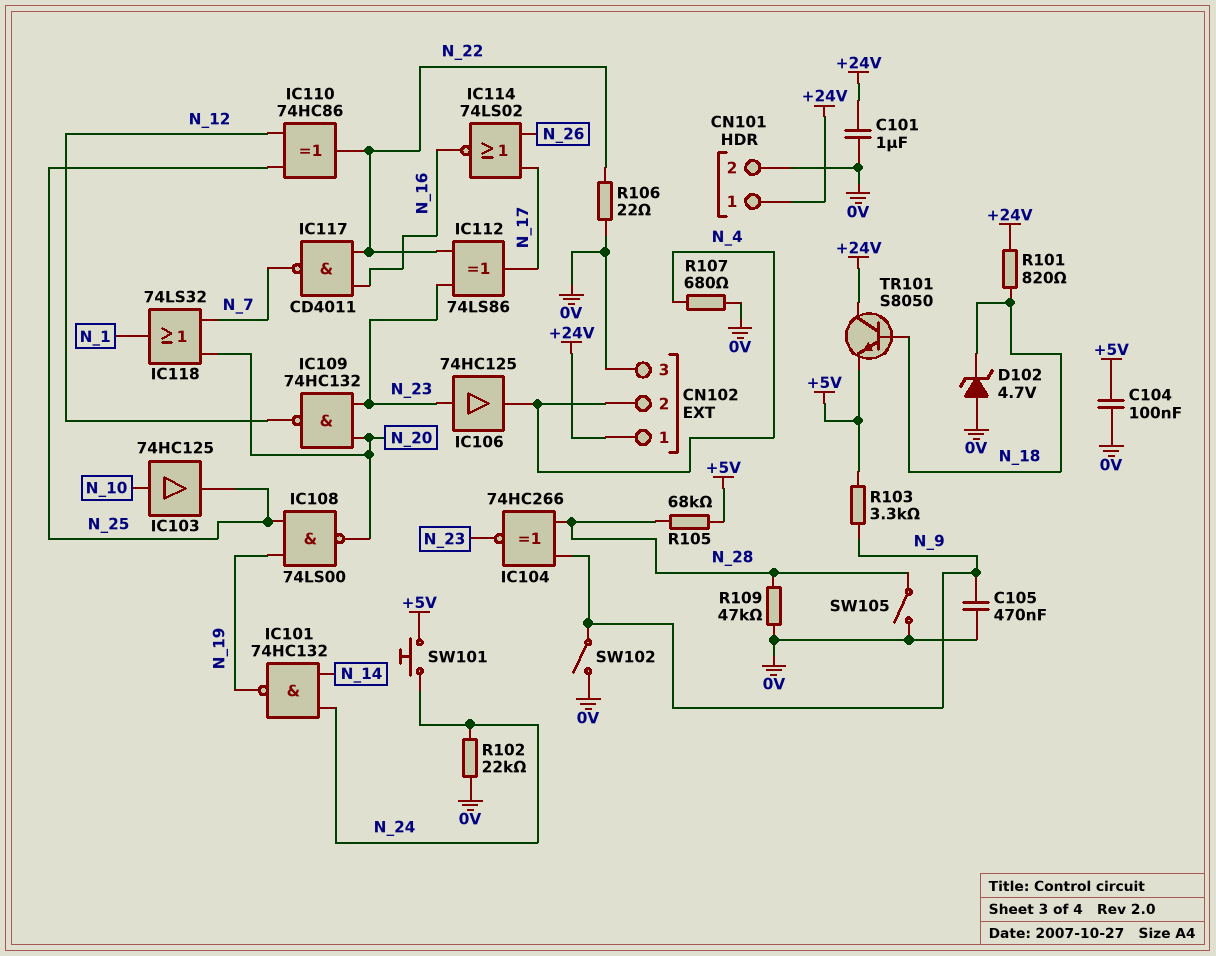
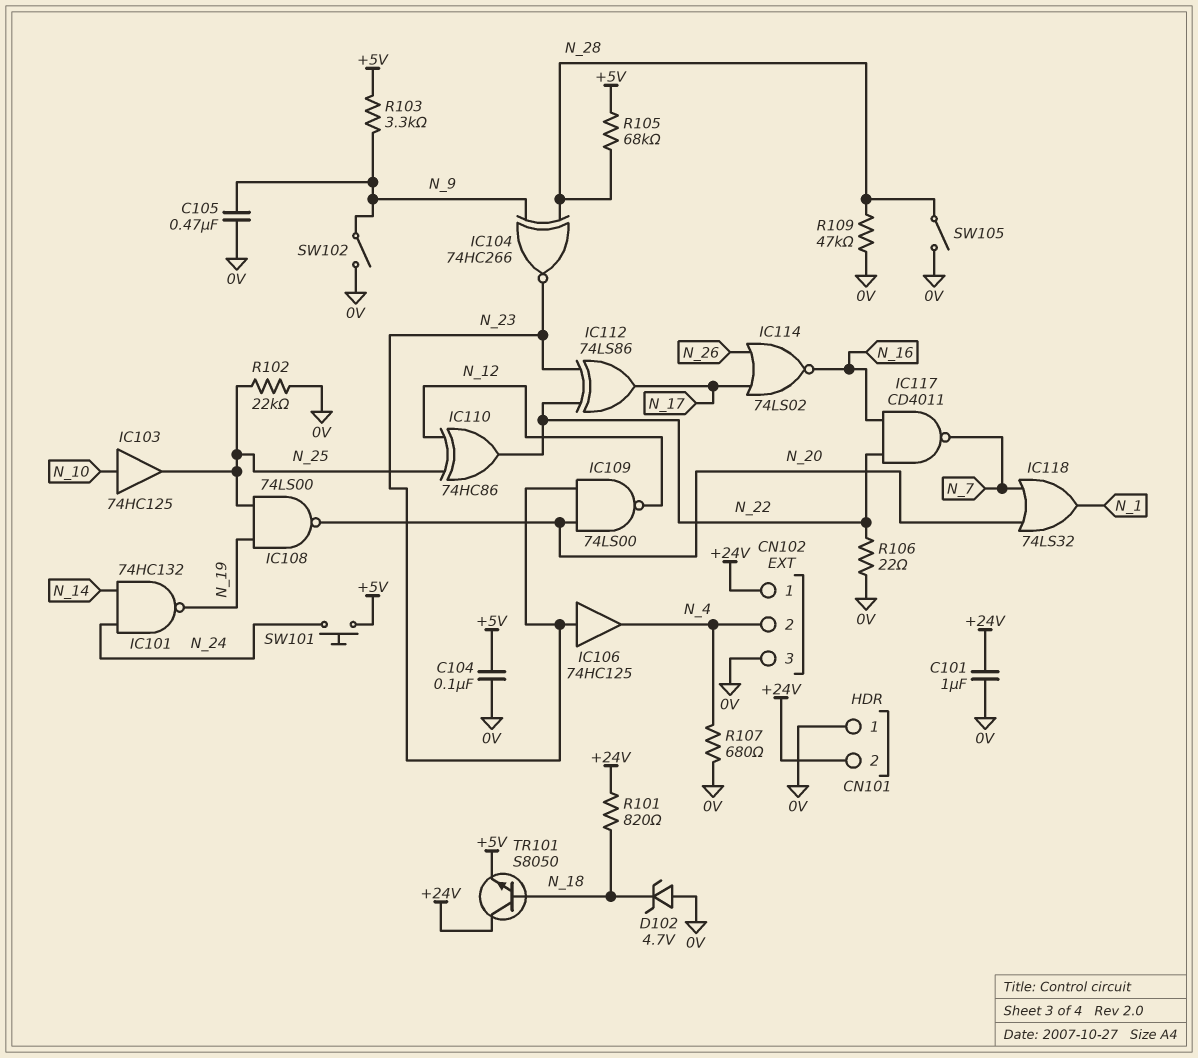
CN101 pin 1: +24V -> 0V
CN101 pin 2: 0V -> +24V
IC109: NAND 74HC132 (in N_20, in N_23, out N_12) -> NAND 74LS00 (in N_20, in N_23, out N_12)
R102: 22k (0V, N_24) -> 22k (0V, N_25)

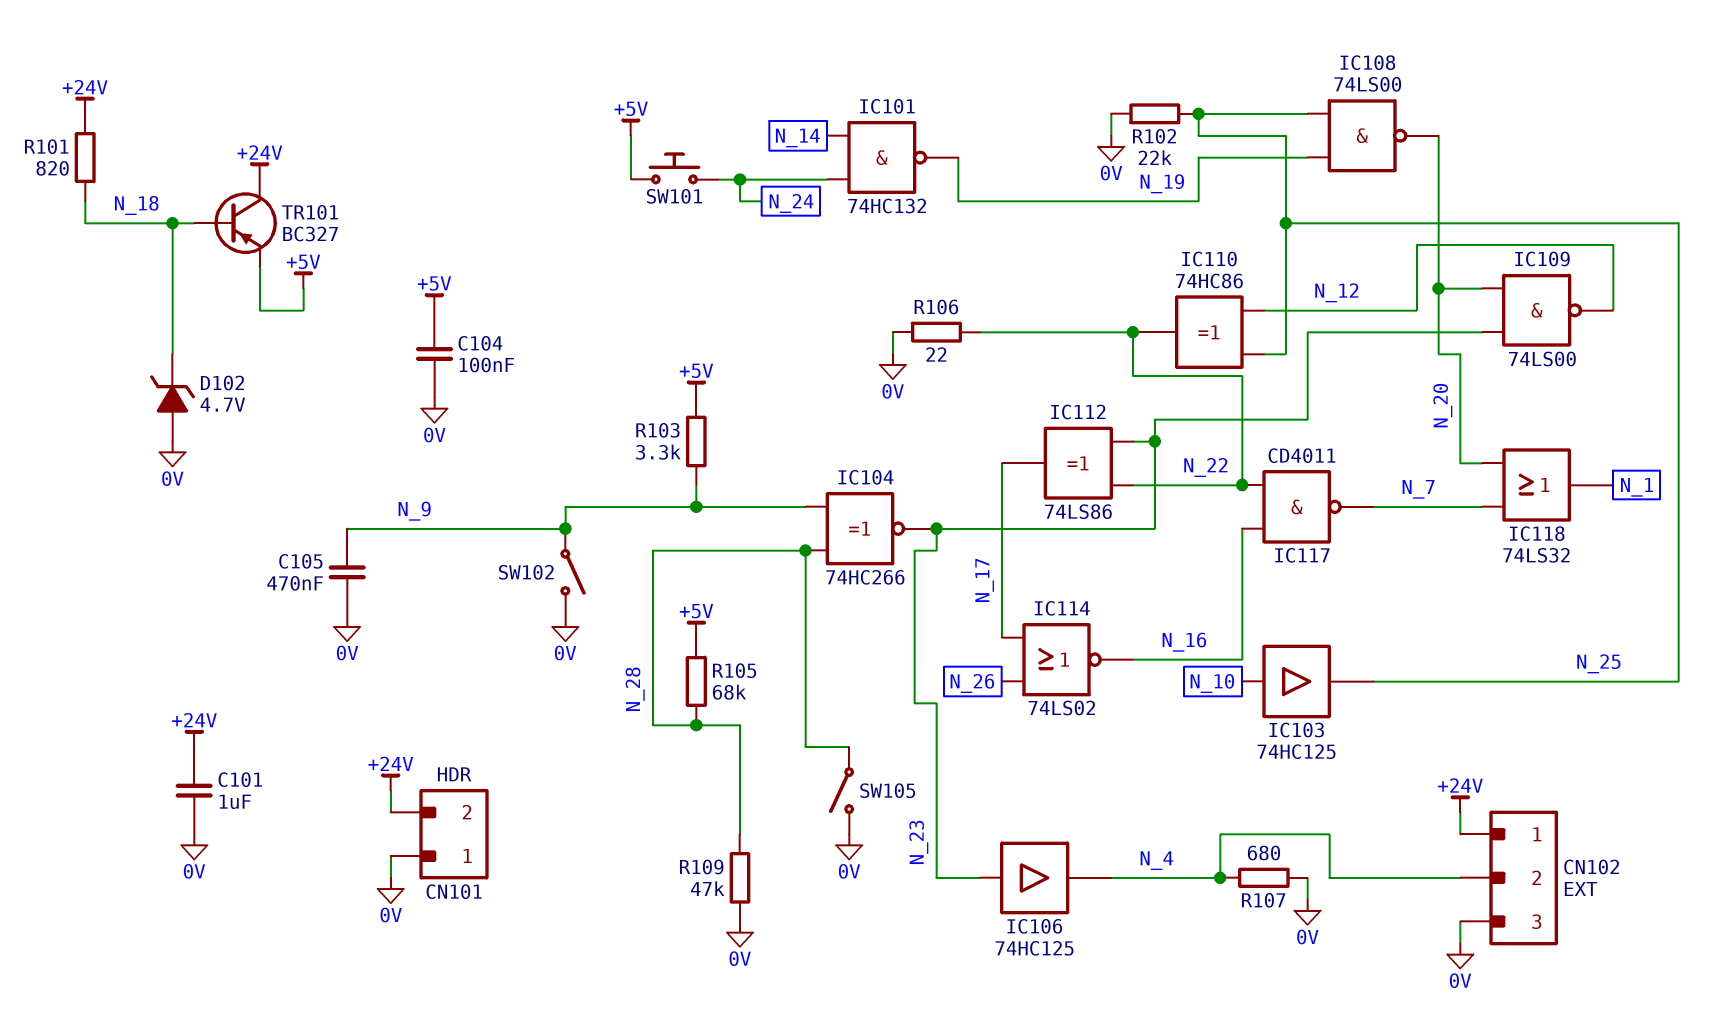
TR101: NPN S8050 (B N_18, C +24V, E +5V) -> PNP BC327 (B N_18, C +24V, E +5V)

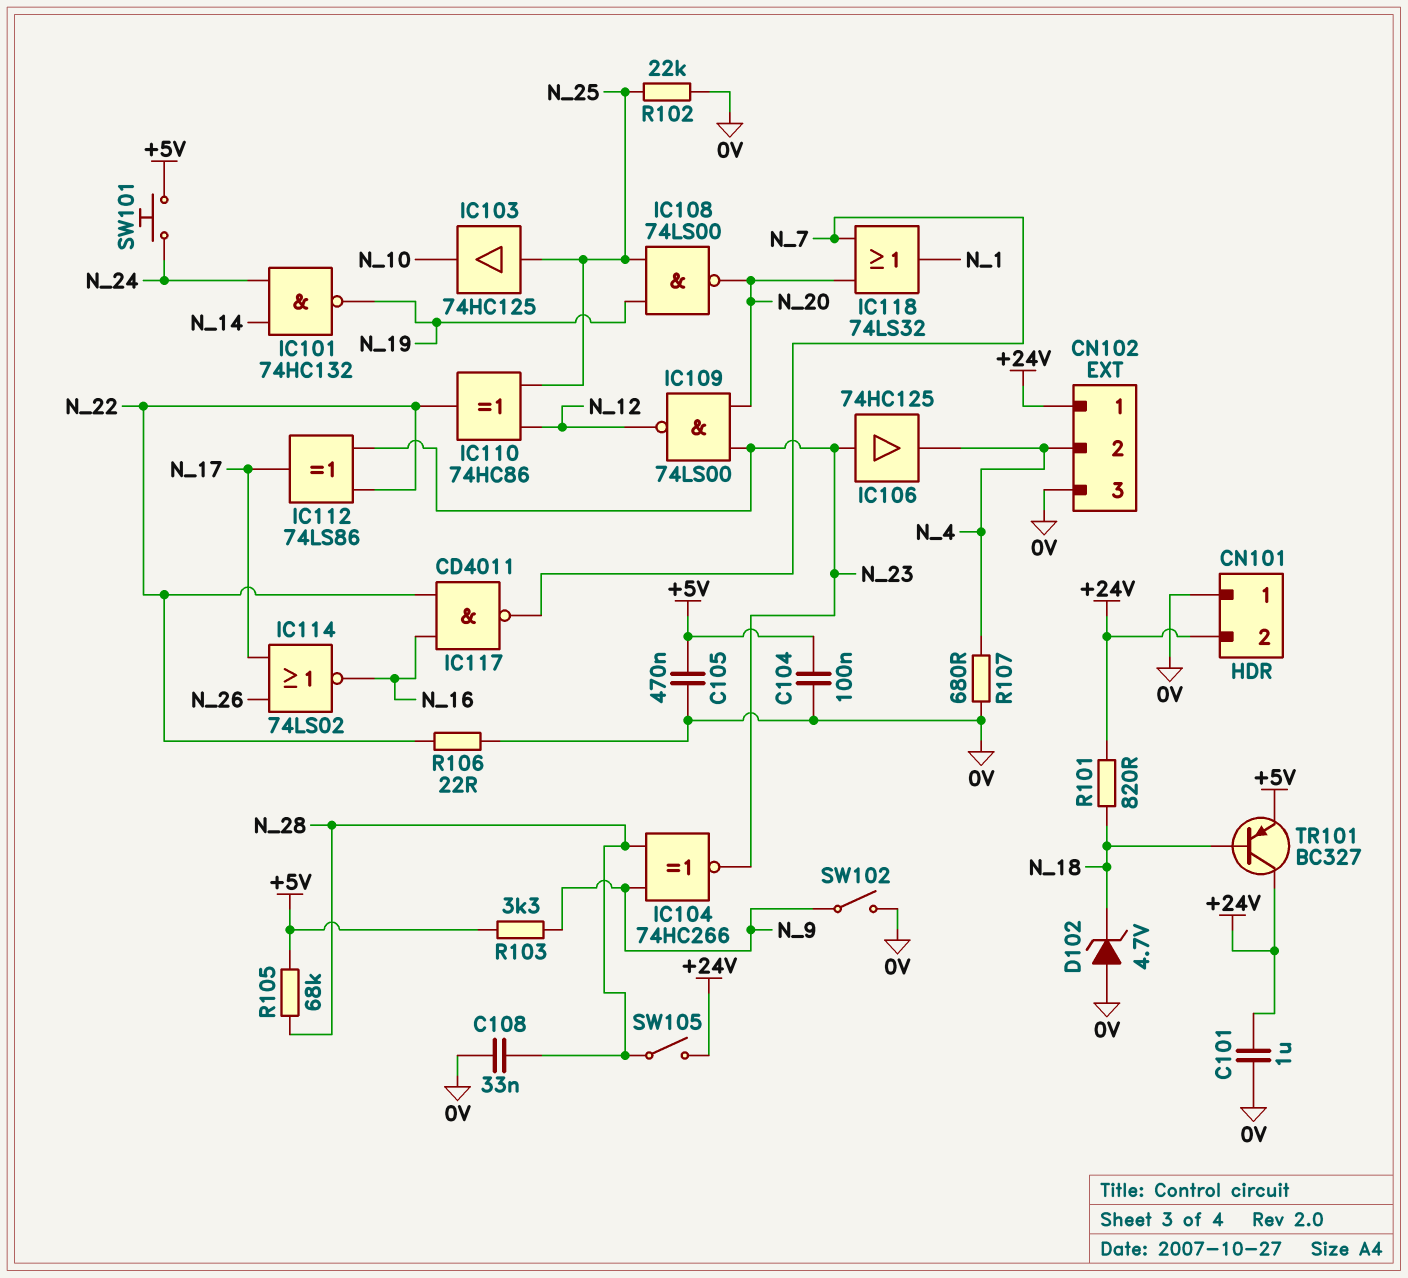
C105: 470nF (0V, N_9) -> 470nF (+5V, 0V)
C108: none -> 33nF (0V, N_28)
IC103: buffer 74HC125 (in N_10, out N_25) -> buffer 74HC125 (in N_25, out N_10)
R109: 47k (0V, N_28) -> none
SW105: switch (0V, N_28) -> switch (+24V, N_28)

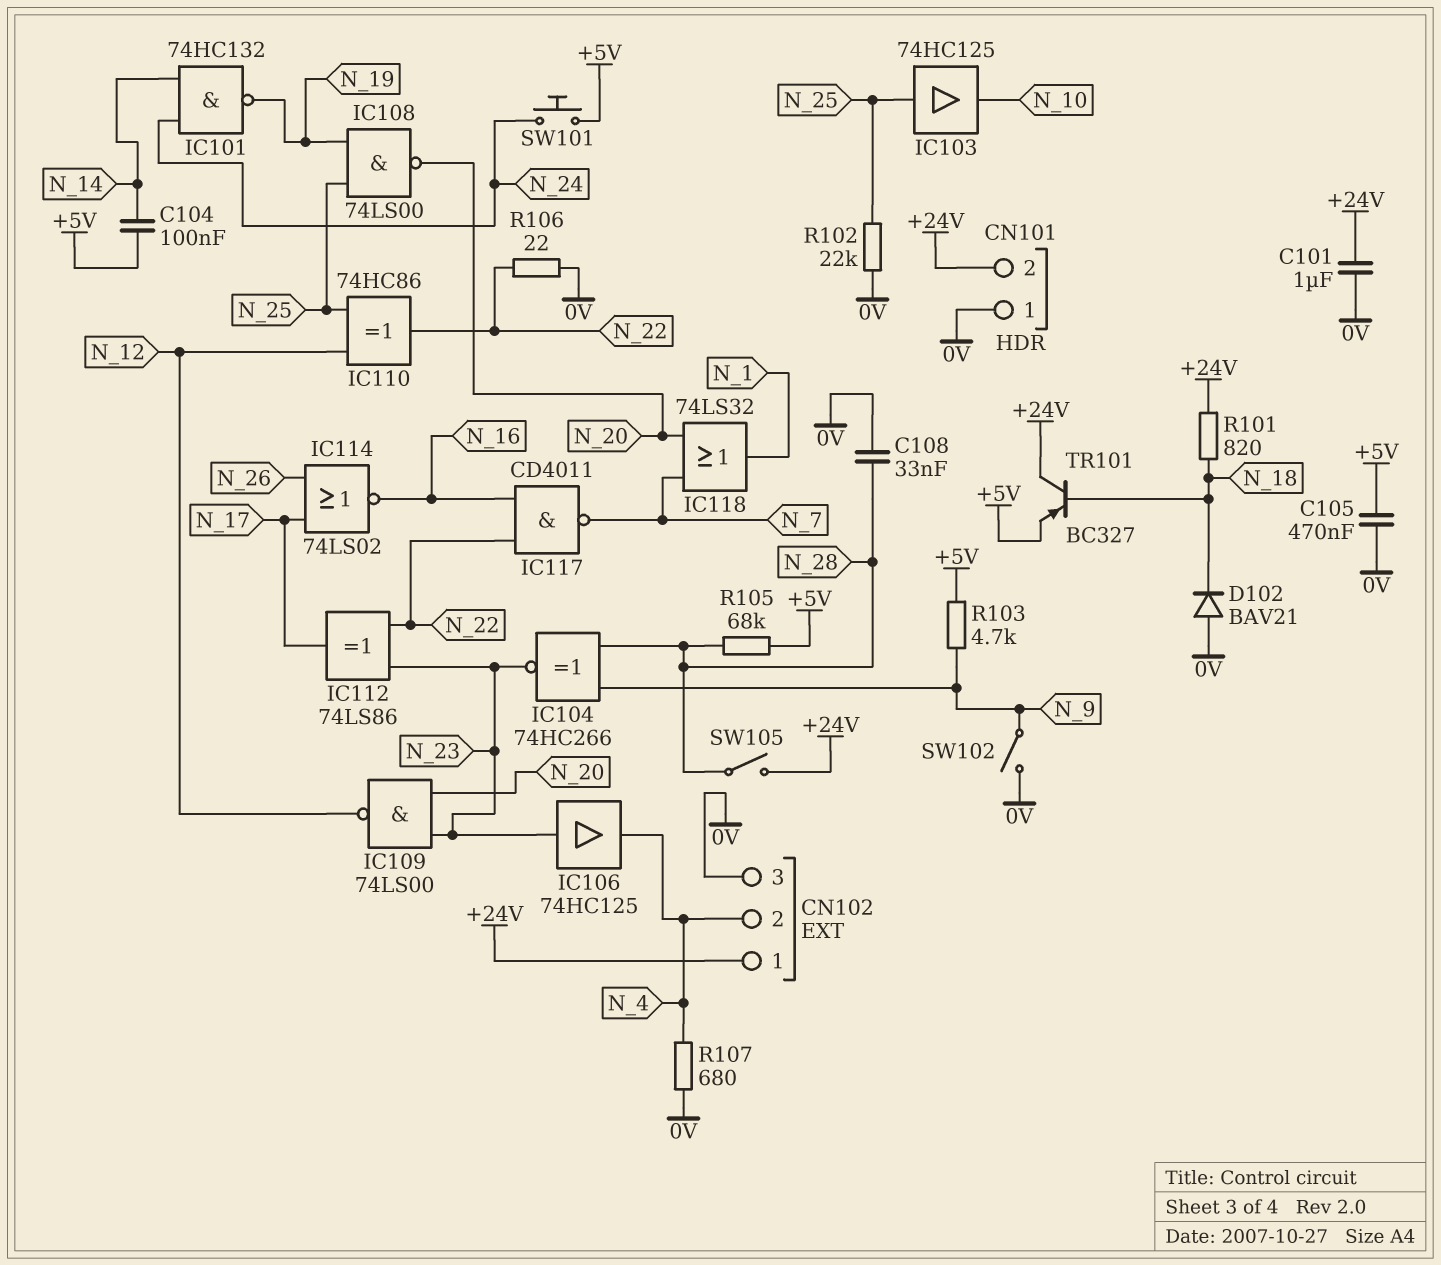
C104: 100nF (+5V, 0V) -> 100nF (+5V, N_14)
D102: zener 4.7V (A 0V, K N_18) -> diode BAV21 (A 0V, K N_18)
R103: 3.3k (+5V, N_9) -> 4.7k (+5V, N_9)

